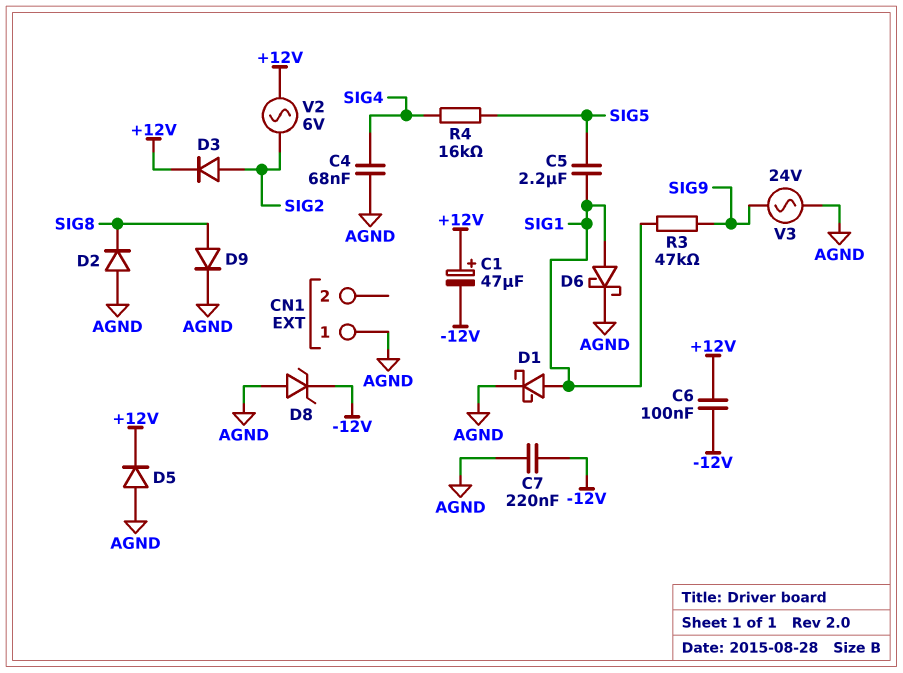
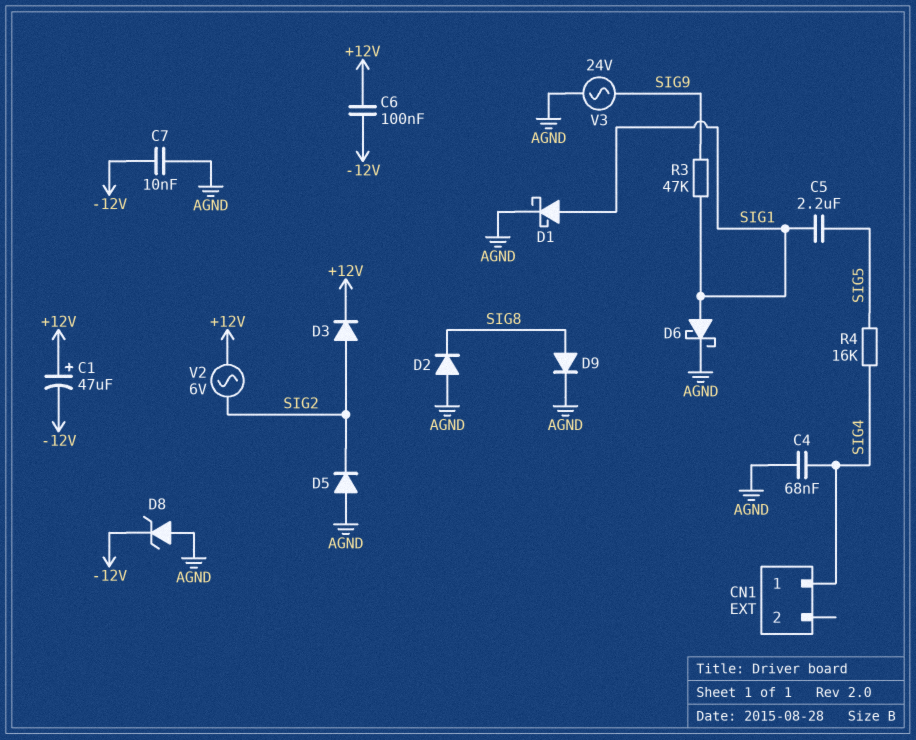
C7: 220nF (-12V, AGND) -> 10nF (-12V, AGND)
CN1 pin 1: AGND -> SIG4
D5: diode (A AGND, K +12V) -> diode (A AGND, K SIG2)

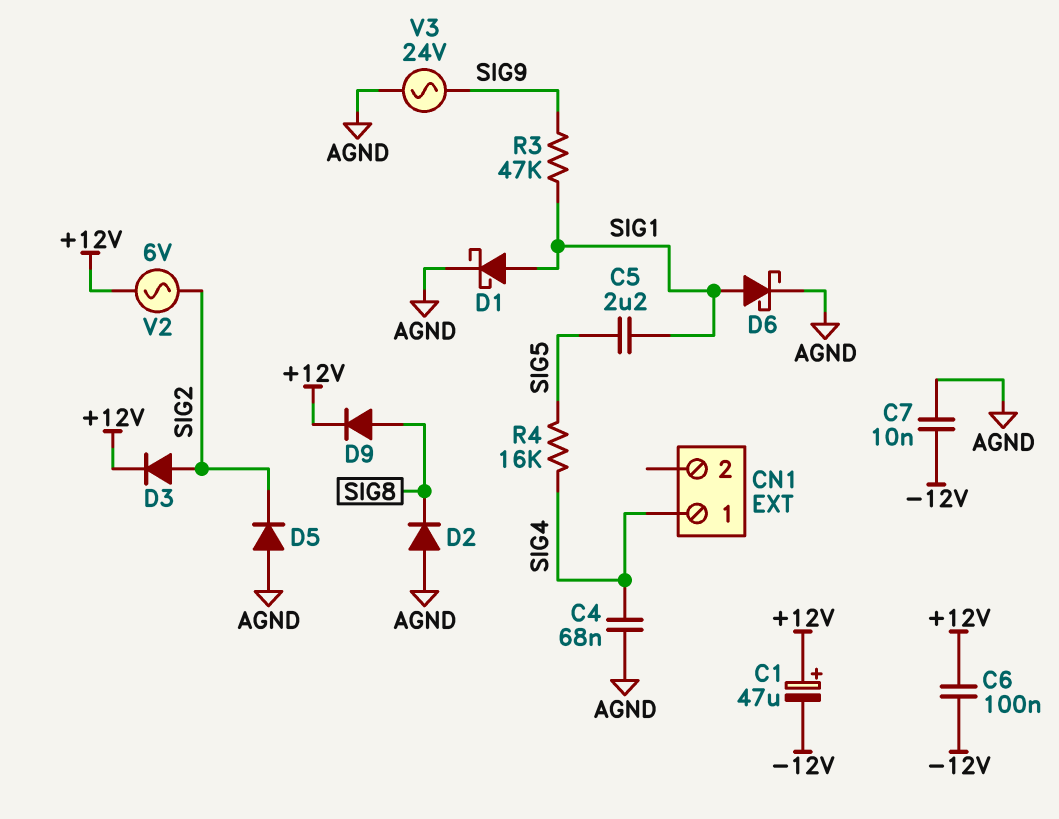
D8: zener (A AGND, K -12V) -> none
D9: diode (A SIG8, K AGND) -> diode (A SIG8, K +12V)

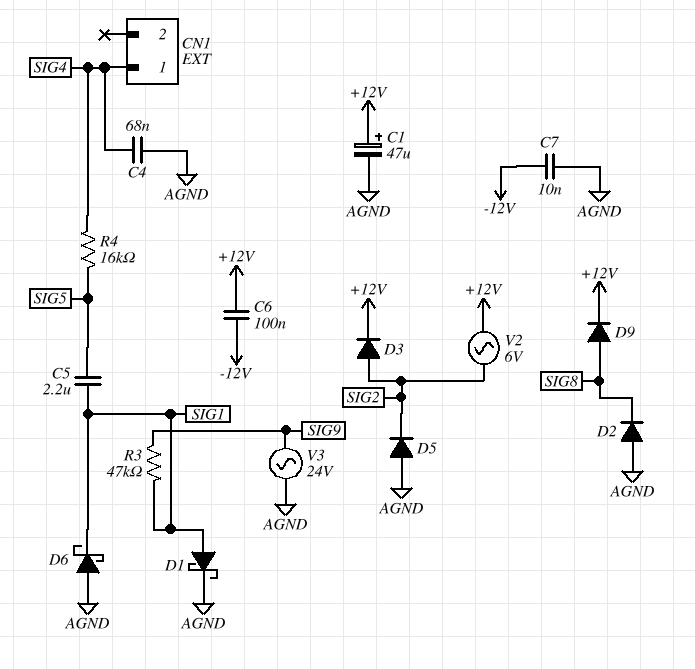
C1: 47uF (plus +12V, minus -12V) -> 47uF (plus +12V, minus AGND)
D6: schottky (A SIG1, K AGND) -> schottky (A AGND, K SIG1)

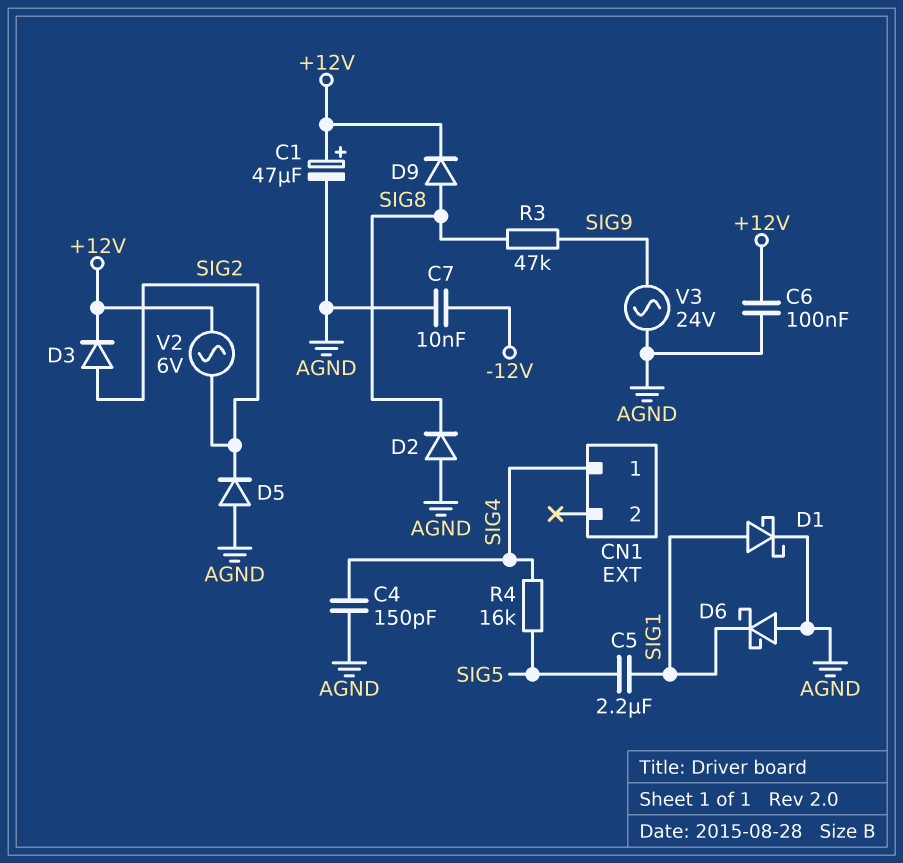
C4: 68nF (AGND, SIG4) -> 150pF (AGND, SIG4)
C6: 100nF (+12V, -12V) -> 100nF (+12V, AGND)
R3: 47k (SIG1, SIG9) -> 47k (SIG8, SIG9)

